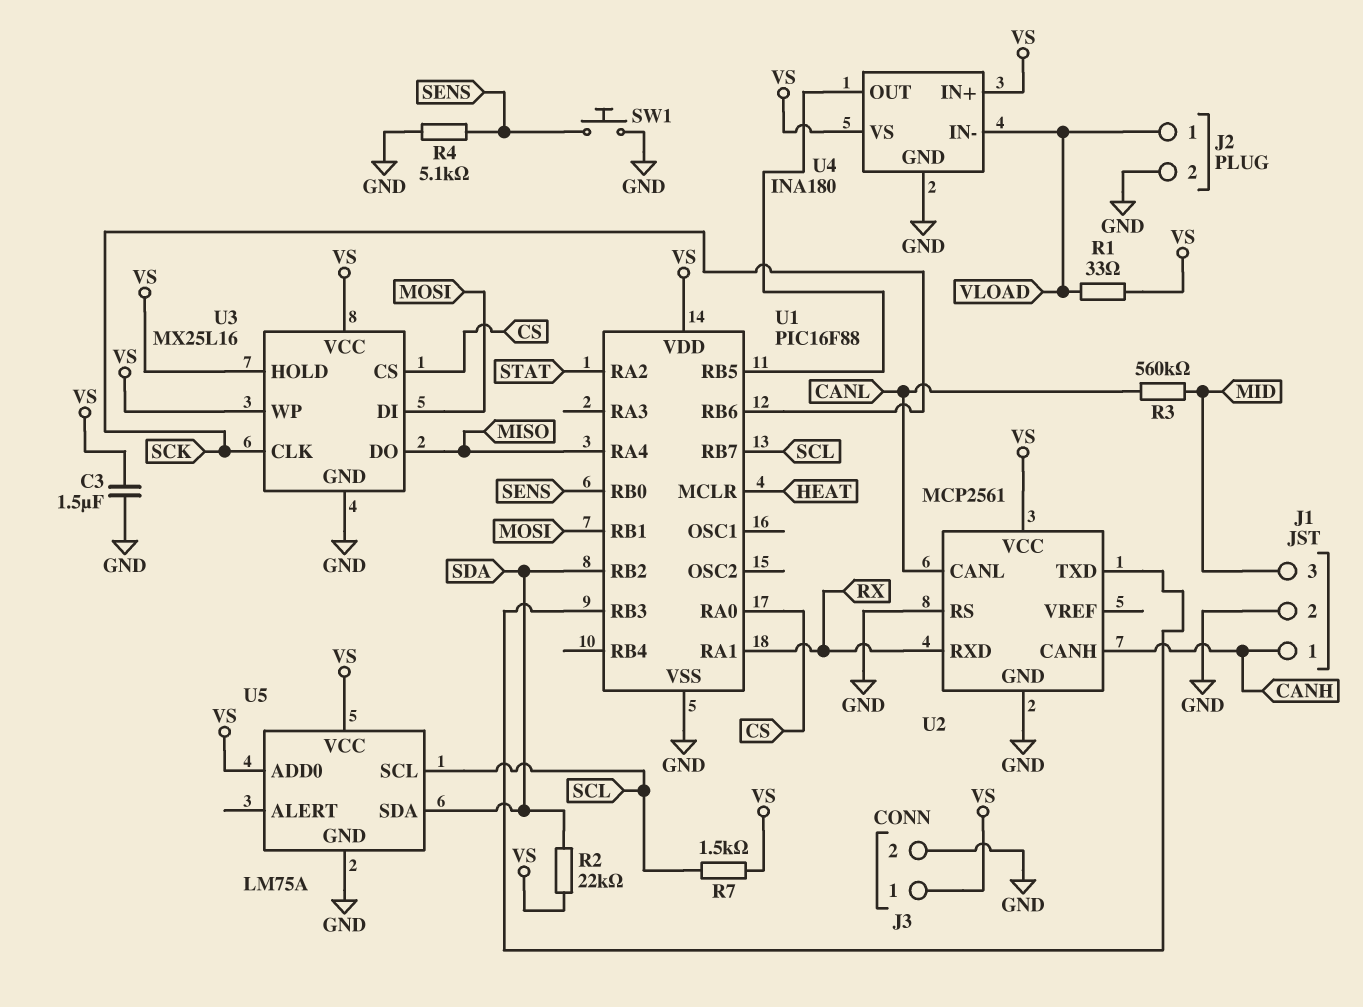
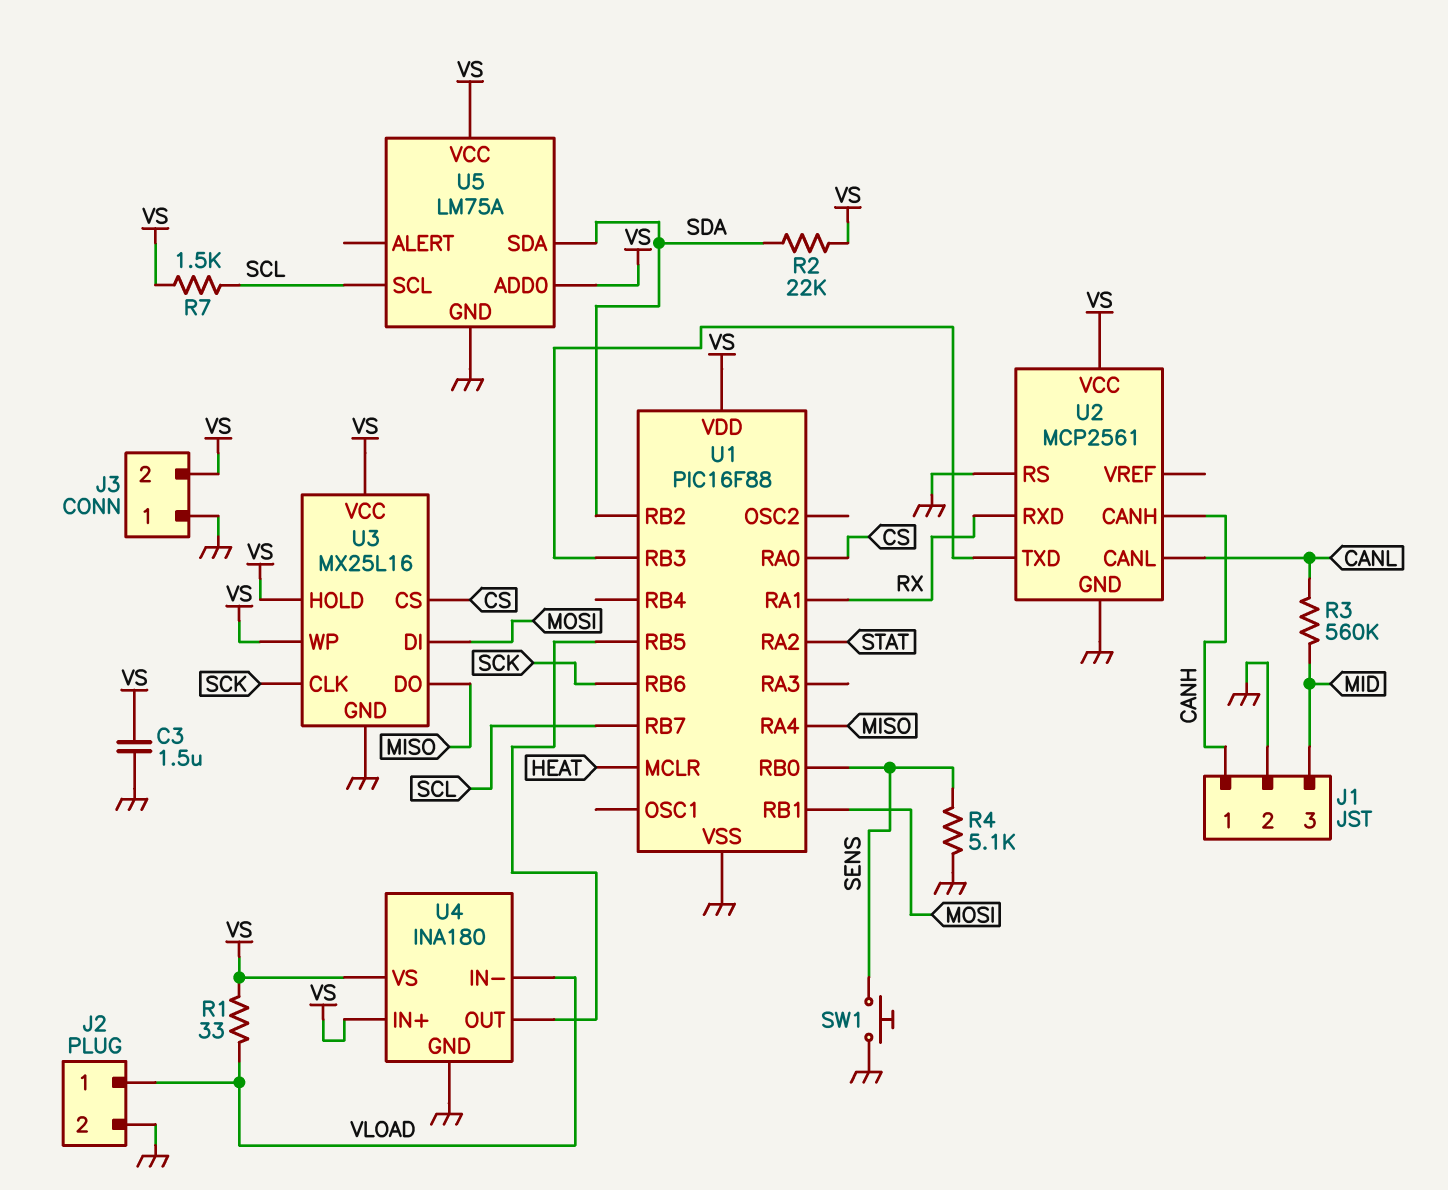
J3 pin 1: VS -> GND
J3 pin 2: GND -> VS

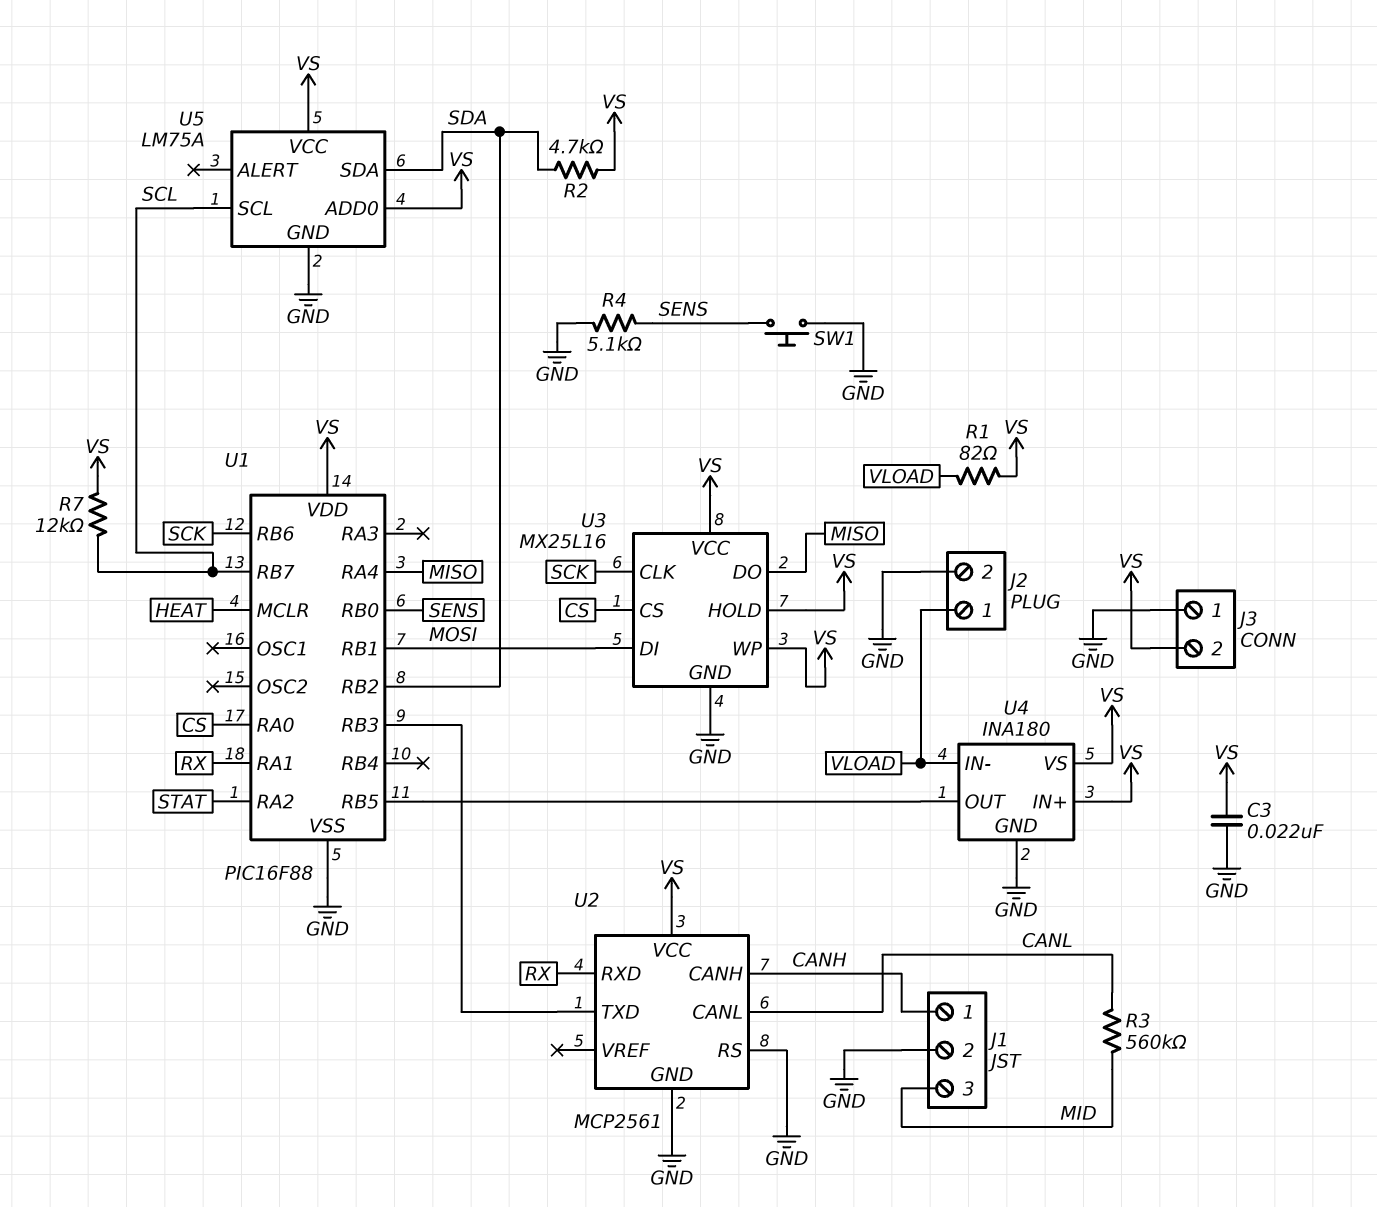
C3: 1.5uF (GND, VS) -> 22nF (GND, VS)
R1: 33 (VLOAD, VS) -> 82 (VLOAD, VS)
R2: 22k (SDA, VS) -> 4.7k (SDA, VS)
R7: 1.5k (SCL, VS) -> 12k (SCL, VS)

